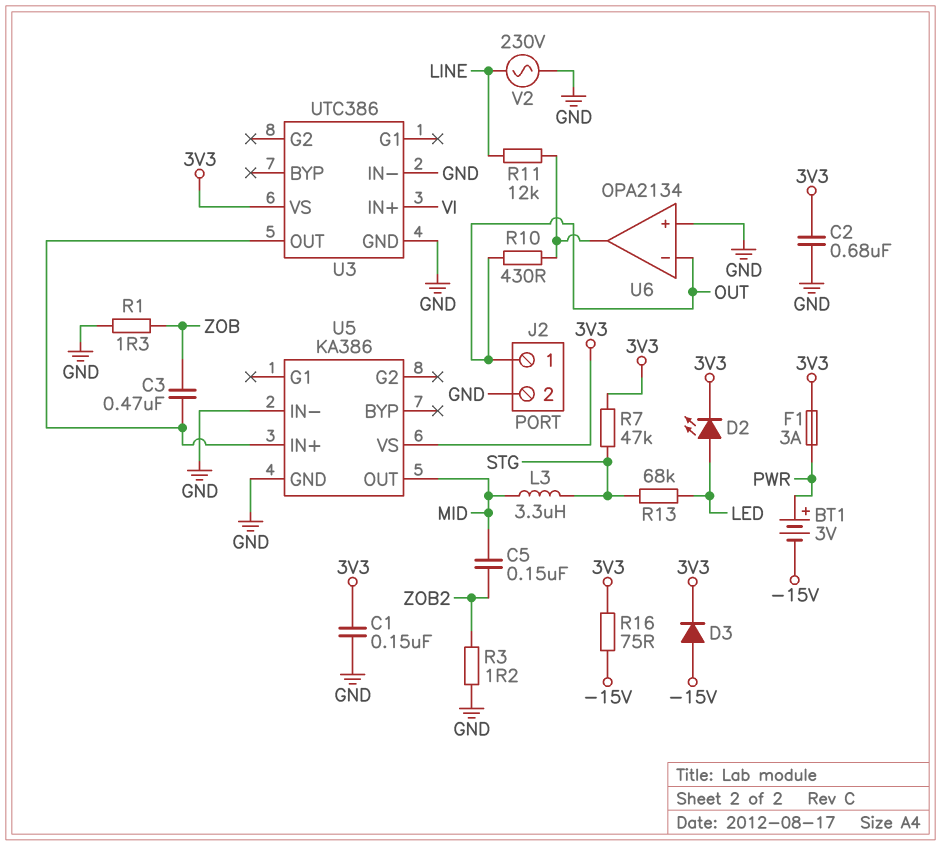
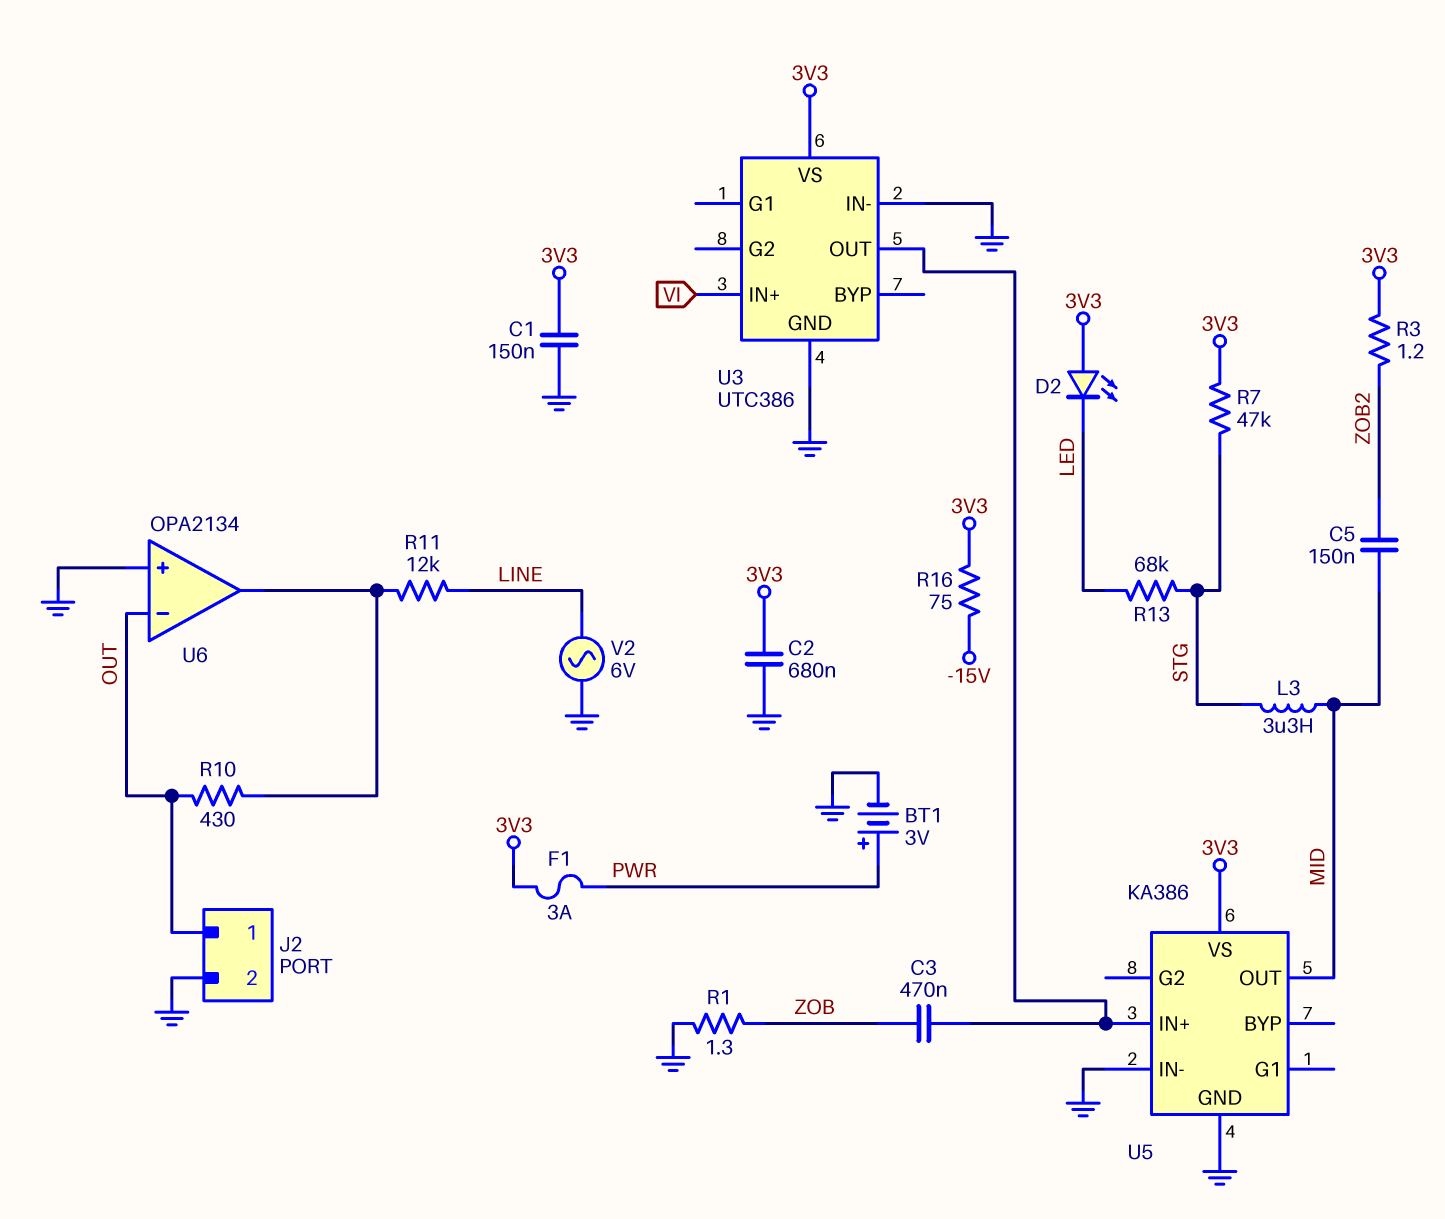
BT1: 3V (plus PWR, minus -15V) -> 3V (plus PWR, minus GND)
D2: LED (A LED, K 3V3) -> LED (A 3V3, K LED)
D3: diode (A -15V, K 3V3) -> none
R3: 1.2 (GND, ZOB2) -> 1.2 (3V3, ZOB2)
V2: AC 230V (GND, LINE) -> AC 6V (GND, LINE)

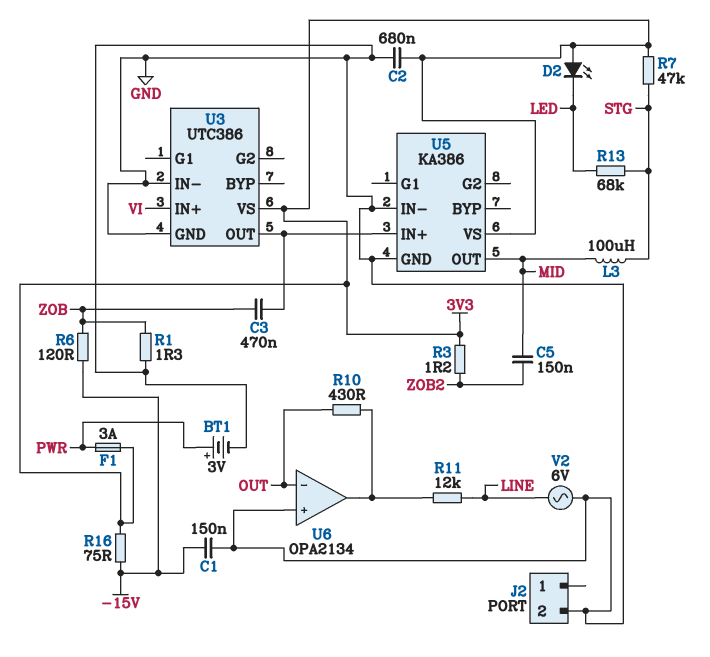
C1: 150nF (3V3, GND) -> 150nF (-15V, GND)
J2 pin 1: OUT -> none
L3: 3.3uH (MID, STG) -> 100uH (MID, STG)
R6: none -> 120 (-15V, ZOB)

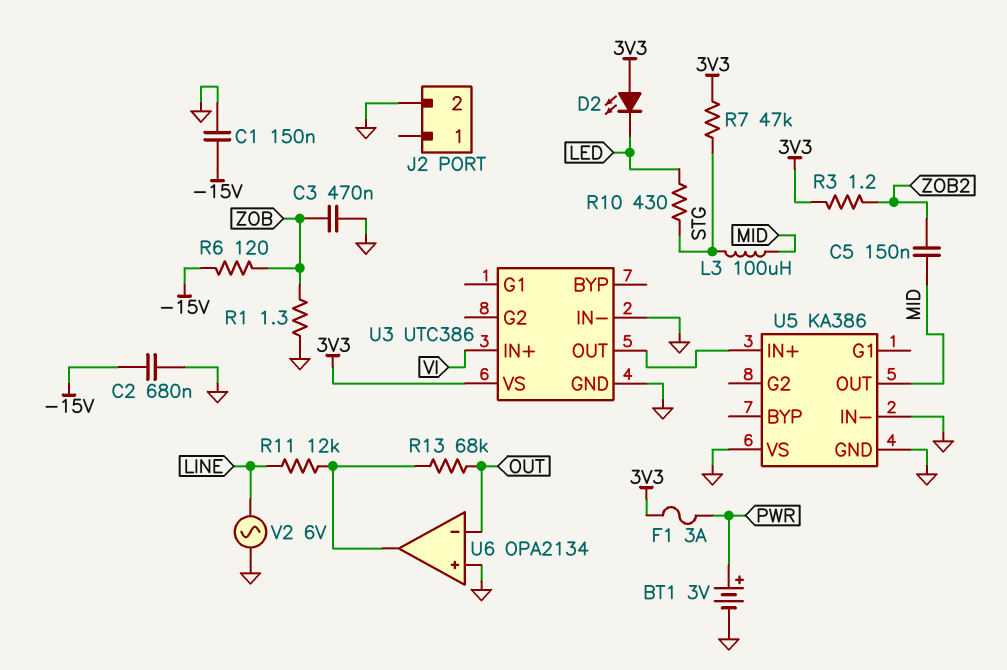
C2: 680nF (3V3, GND) -> 680nF (-15V, GND)
C3: 470nF (U3/OUT, ZOB) -> 470nF (GND, ZOB)
R10: 430 (OUT, U6/out) -> 430 (LED, STG)
R13: 68k (LED, STG) -> 68k (OUT, U6/out)
R16: 75 (-15V, 3V3) -> none
U5 pin VS: 3V3 -> GND

